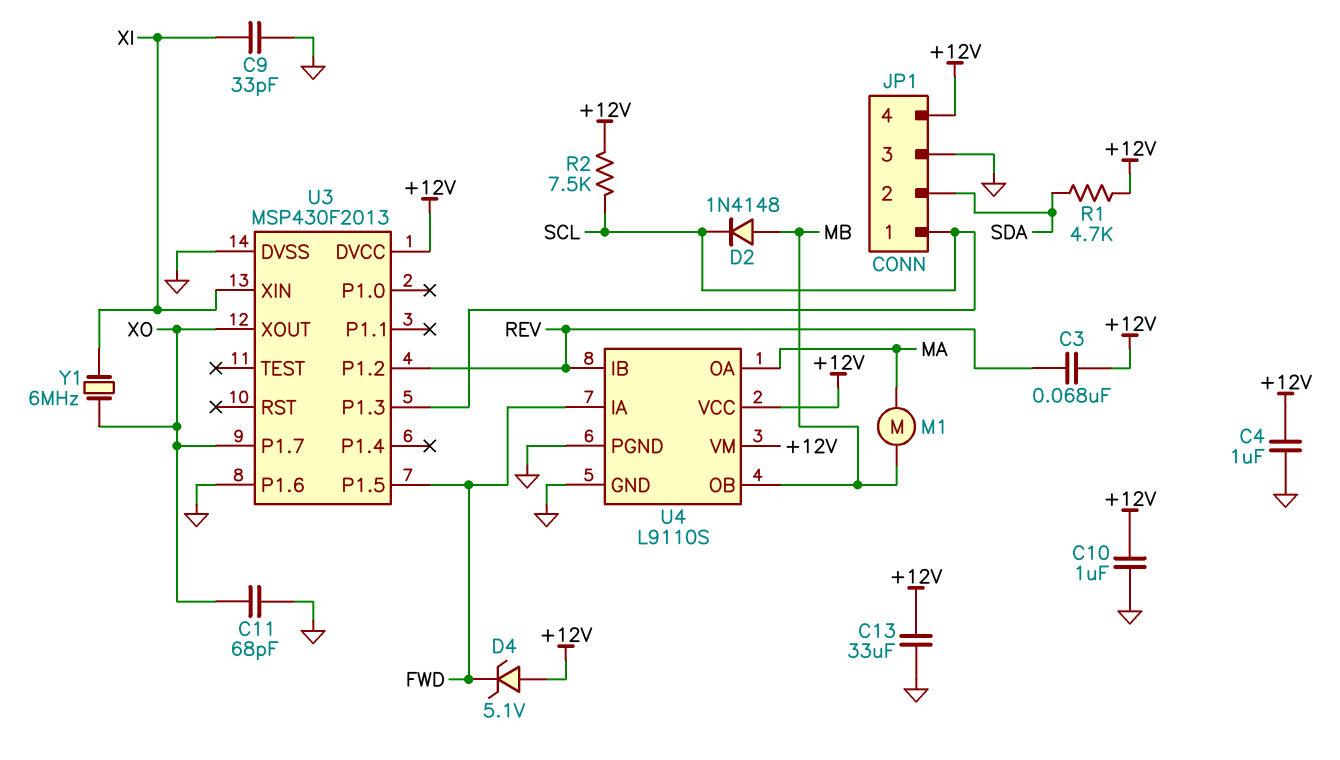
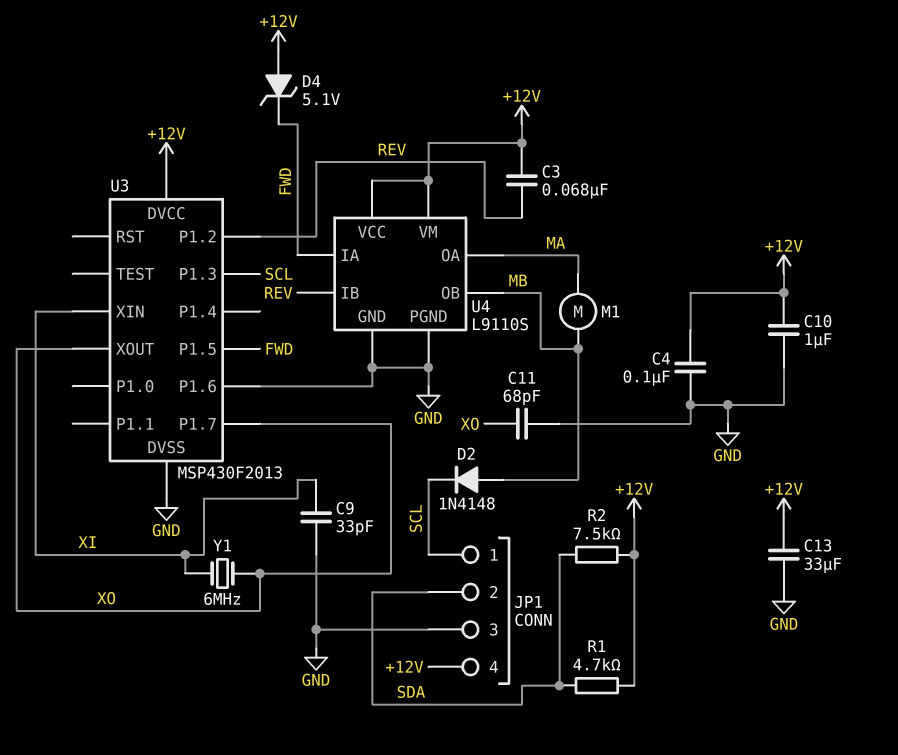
C4: 1uF (+12V, GND) -> 100nF (+12V, GND)
R2: 7.5k (+12V, SCL) -> 7.5k (+12V, SDA)

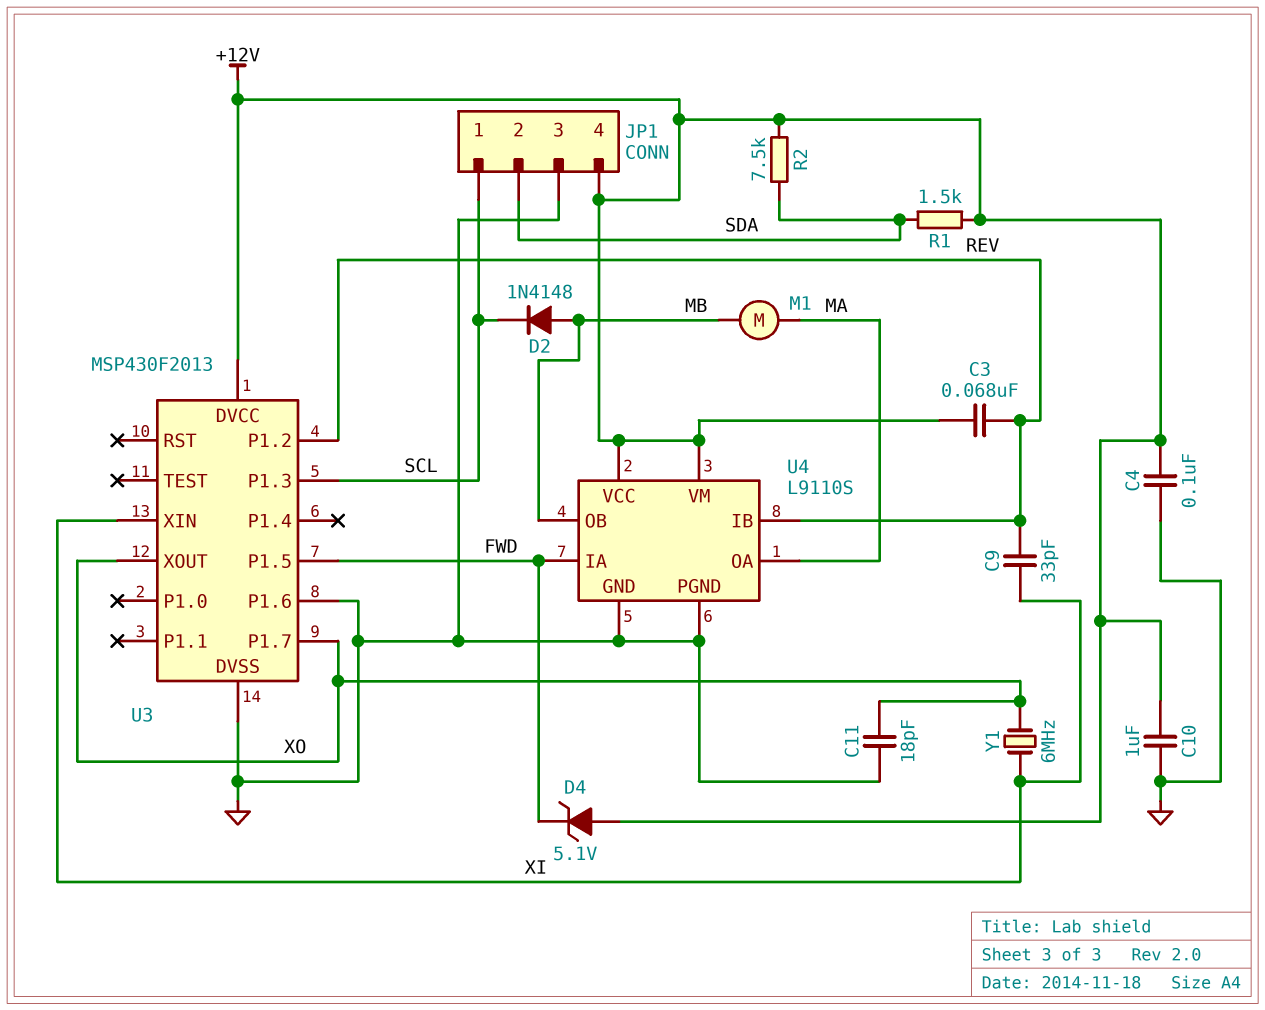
C9: 33pF (GND, XI) -> 33pF (REV, XI)
C11: 68pF (GND, XO) -> 18pF (GND, XO)
C13: 33uF (+12V, GND) -> none
R1: 4.7k (+12V, SDA) -> 1.5k (+12V, SDA)

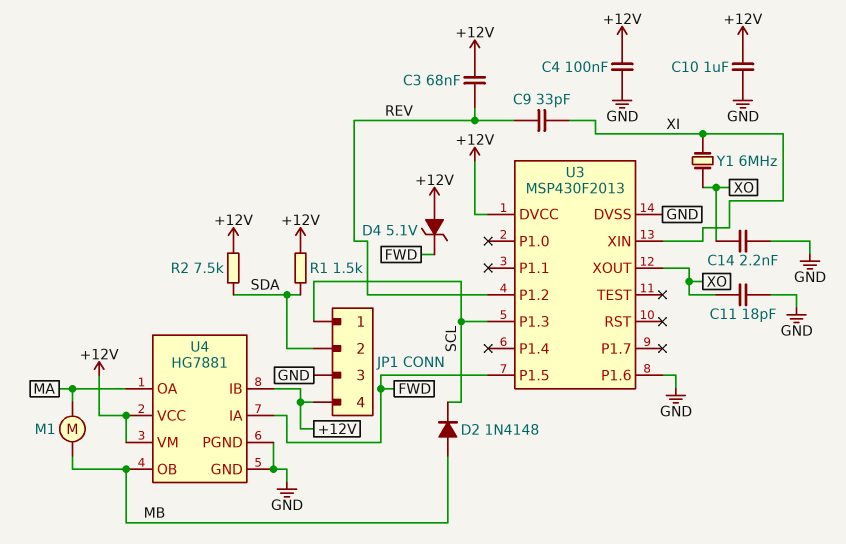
C14: none -> 2.2nF (GND, XO)
U3 pin P1.7: XO -> none
U4: L9110S -> HG7881
U4 pin IB: REV -> +12V

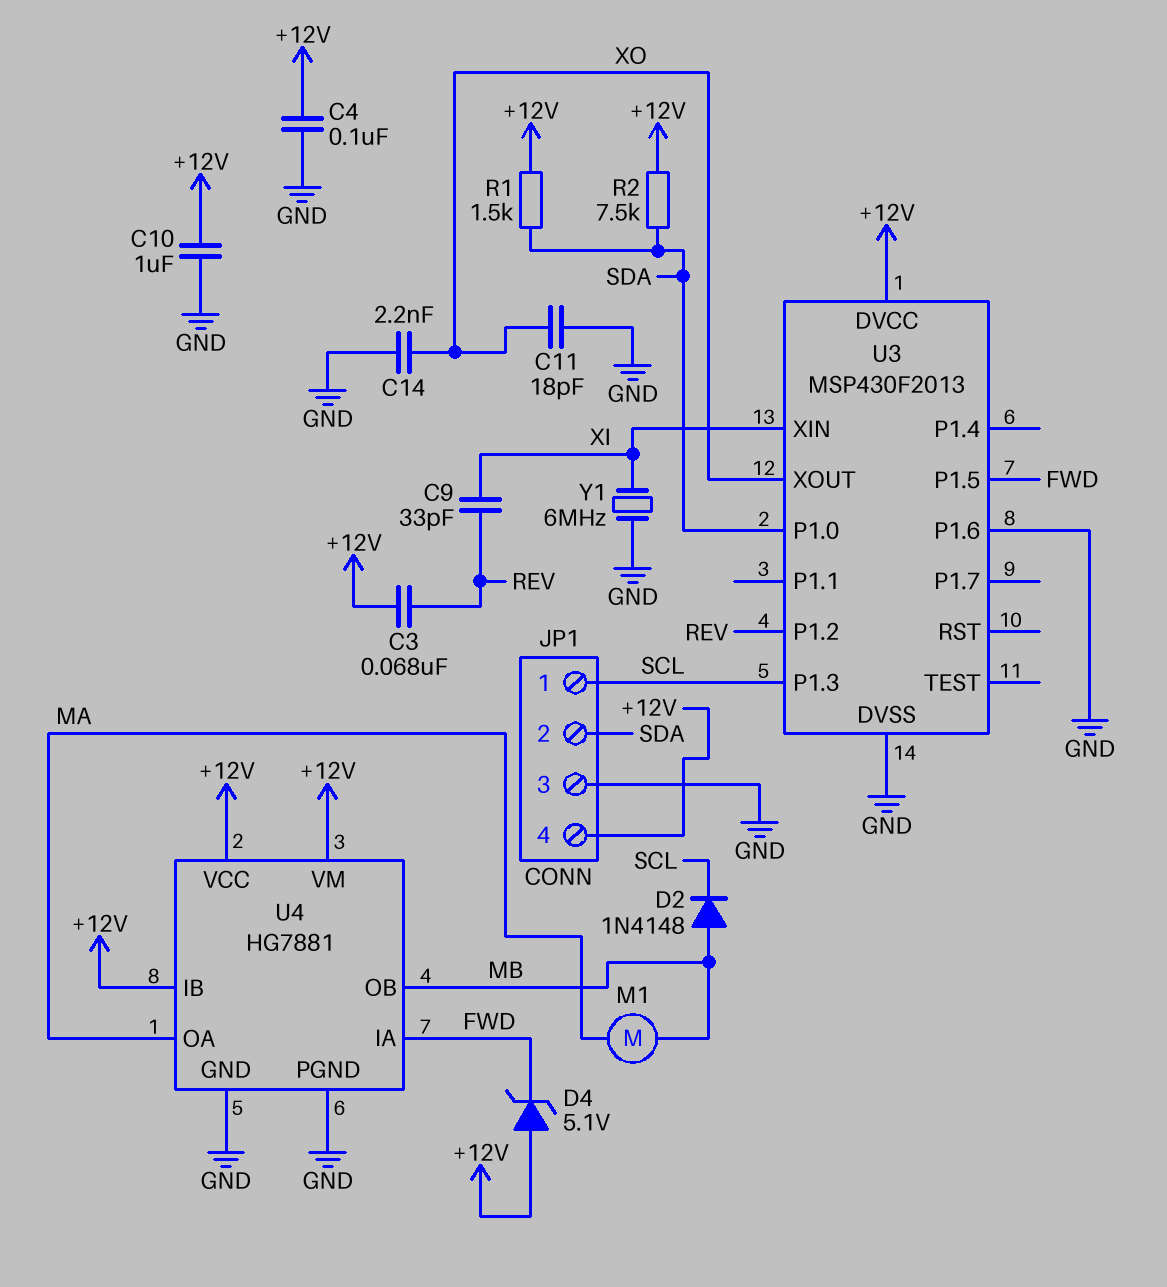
U3 pin P1.0: none -> SDA
Y1: 6MHz (XI, XO) -> 6MHz (GND, XI)

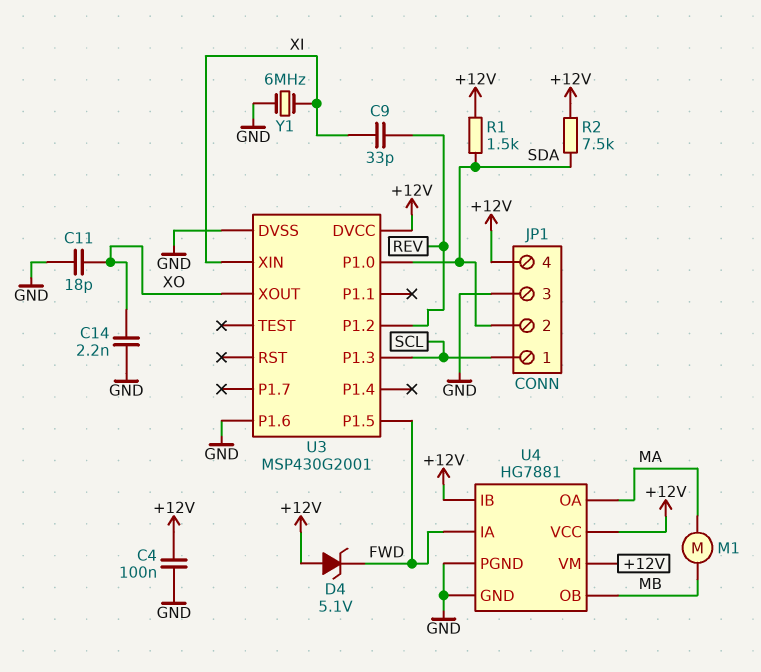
C3: 68nF (+12V, REV) -> none
C10: 1uF (+12V, GND) -> none
D2: diode 1N4148 (A MB, K SCL) -> none
U3: MSP430F2013 -> MSP430G2001

